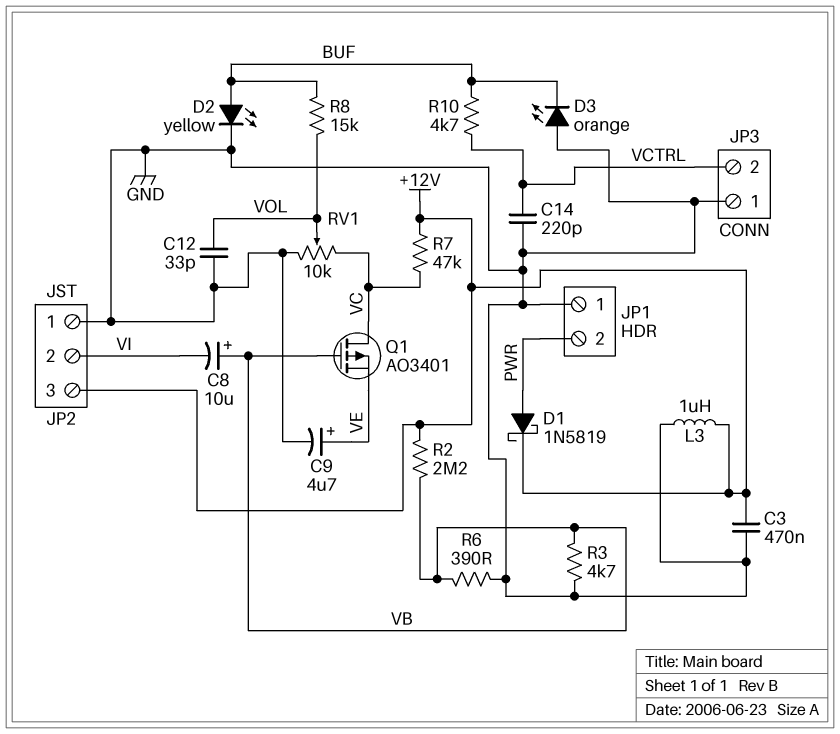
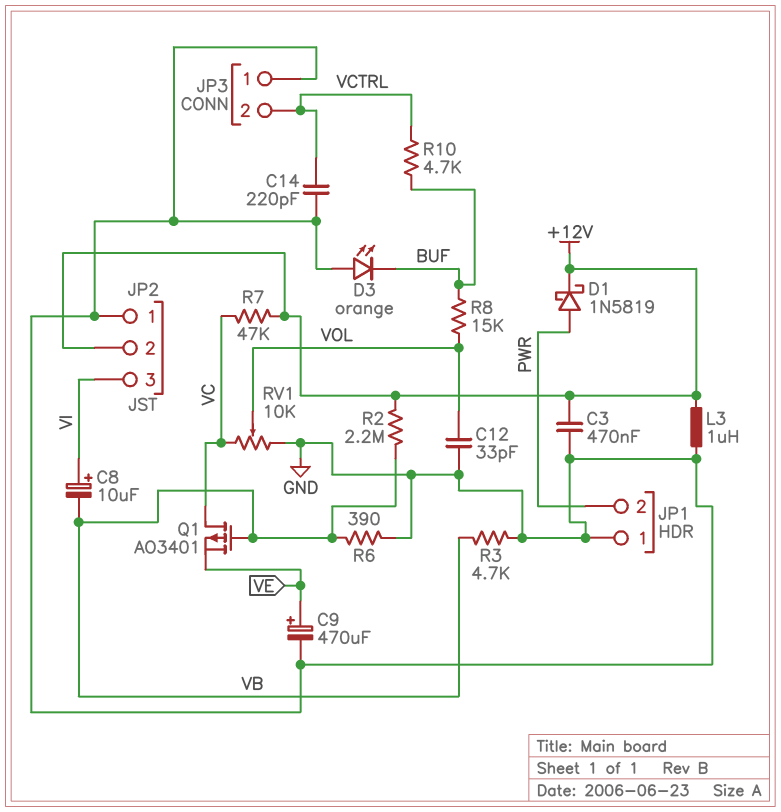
C8: 10uF (plus VB, minus VI) -> 10uF (plus VI, minus VB)
C9: 4.7uF (plus VE, minus GND) -> 470uF (plus VE, minus GND)
D2: LED yellow (A BUF, K GND) -> none
JP2 pin 2: VI -> +12V
JP2 pin 3: +12V -> VI

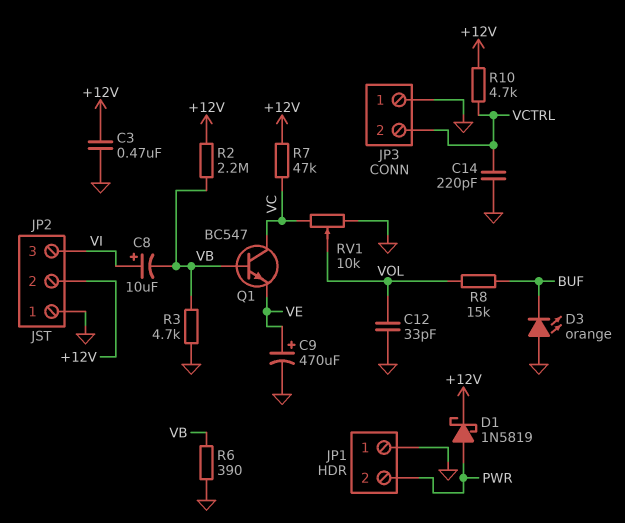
L3: 1uH (+12V, GND) -> none
Q1: PMOS AO3401 (G VB, D VC, S VE) -> NPN BC547 (B VB, C VC, E VE)
R10: 4.7k (BUF, VCTRL) -> 4.7k (+12V, VCTRL)

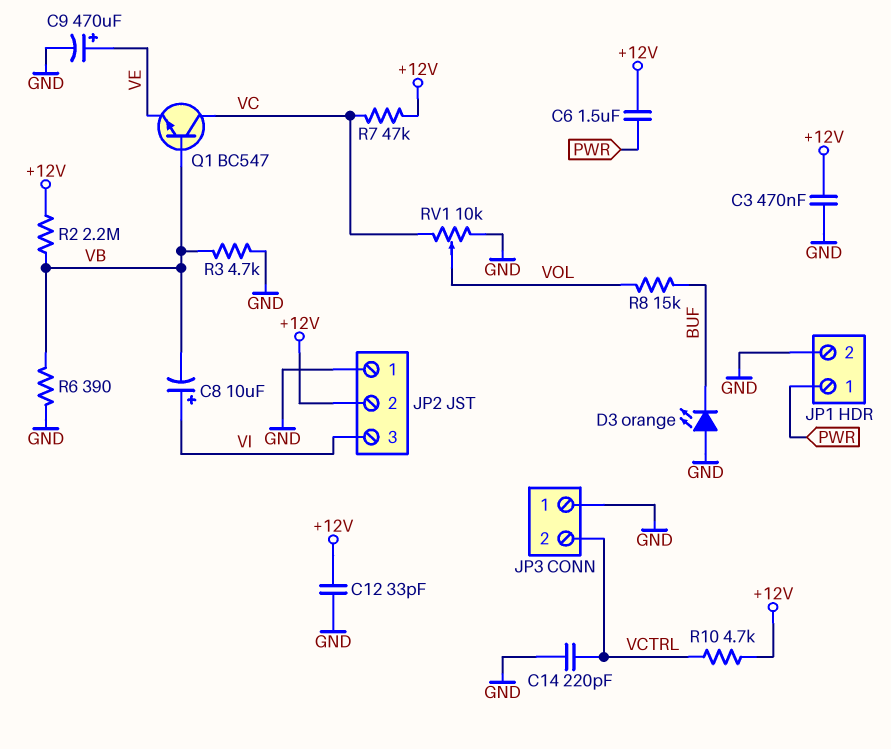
C6: none -> 1.5uF (+12V, PWR)
C12: 33pF (GND, VOL) -> 33pF (+12V, GND)
D1: schottky 1N5819 (A PWR, K +12V) -> none
JP1 pin 1: GND -> PWR
JP1 pin 2: PWR -> GND

